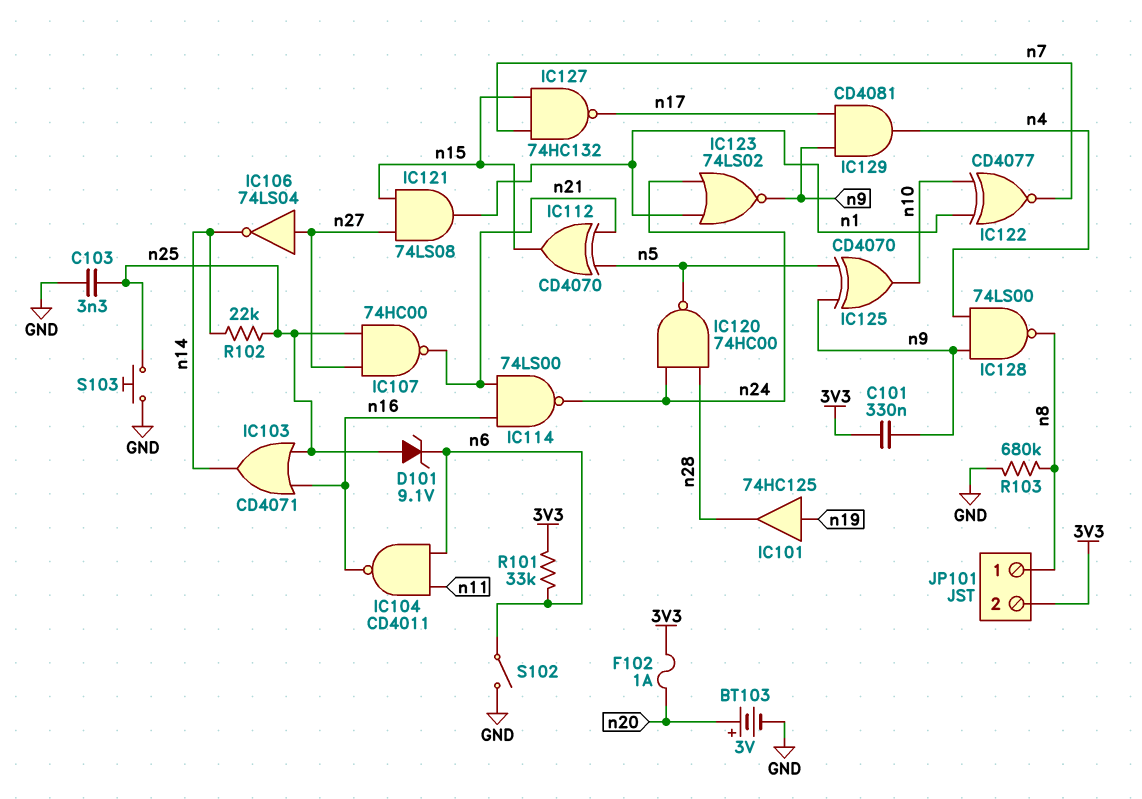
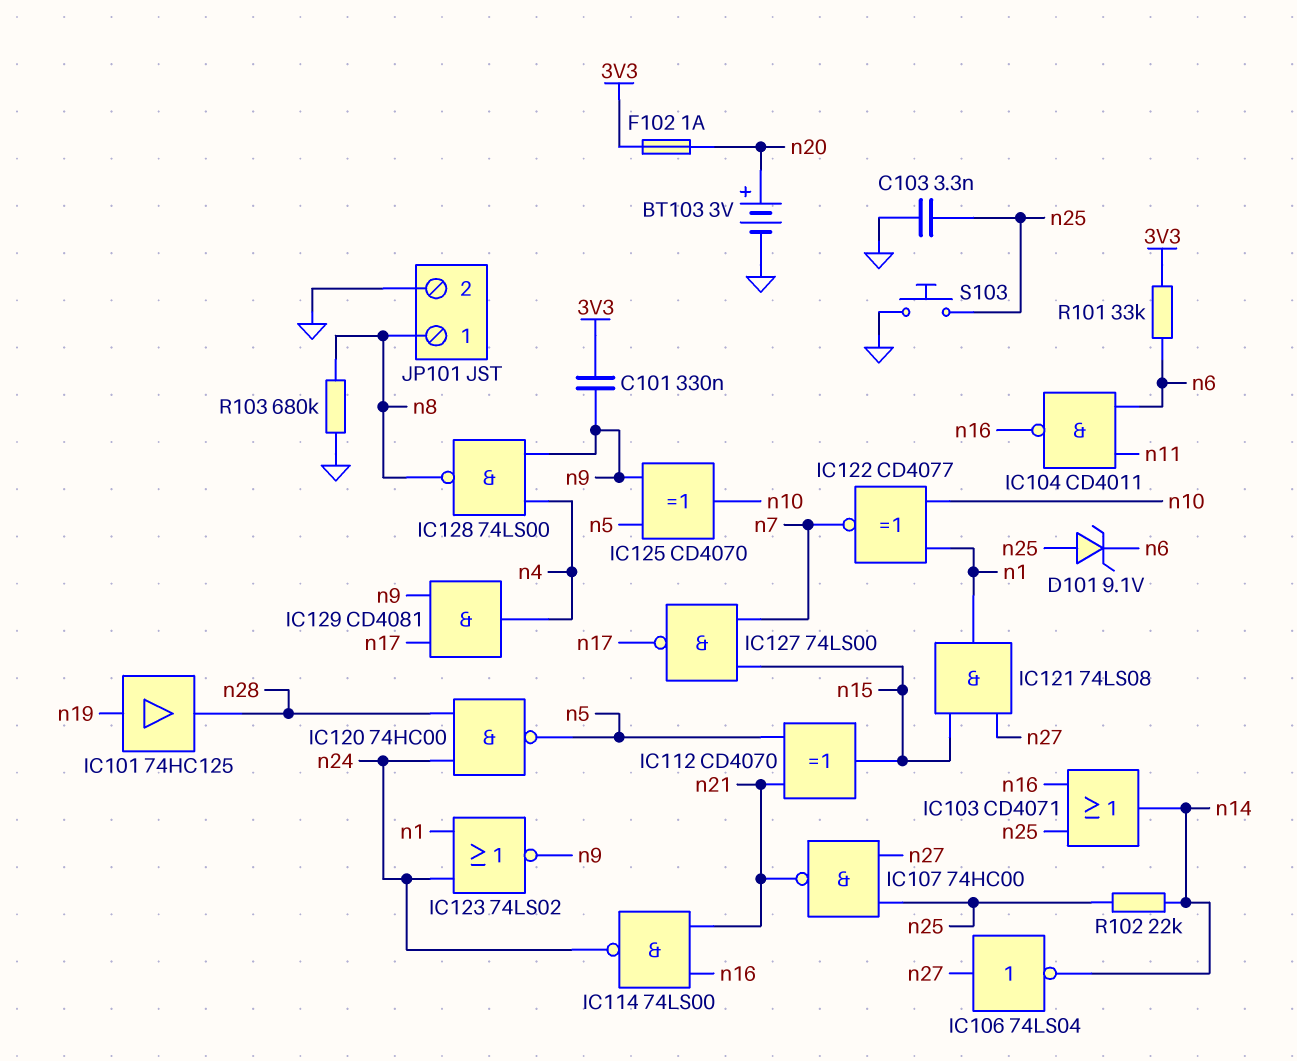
IC127: NAND 74HC132 (in n7, in n15, out n17) -> NAND 74LS00 (in n7, in n15, out n17)
JP101 pin 2: 3V3 -> GND
S102: switch (GND, n6) -> none

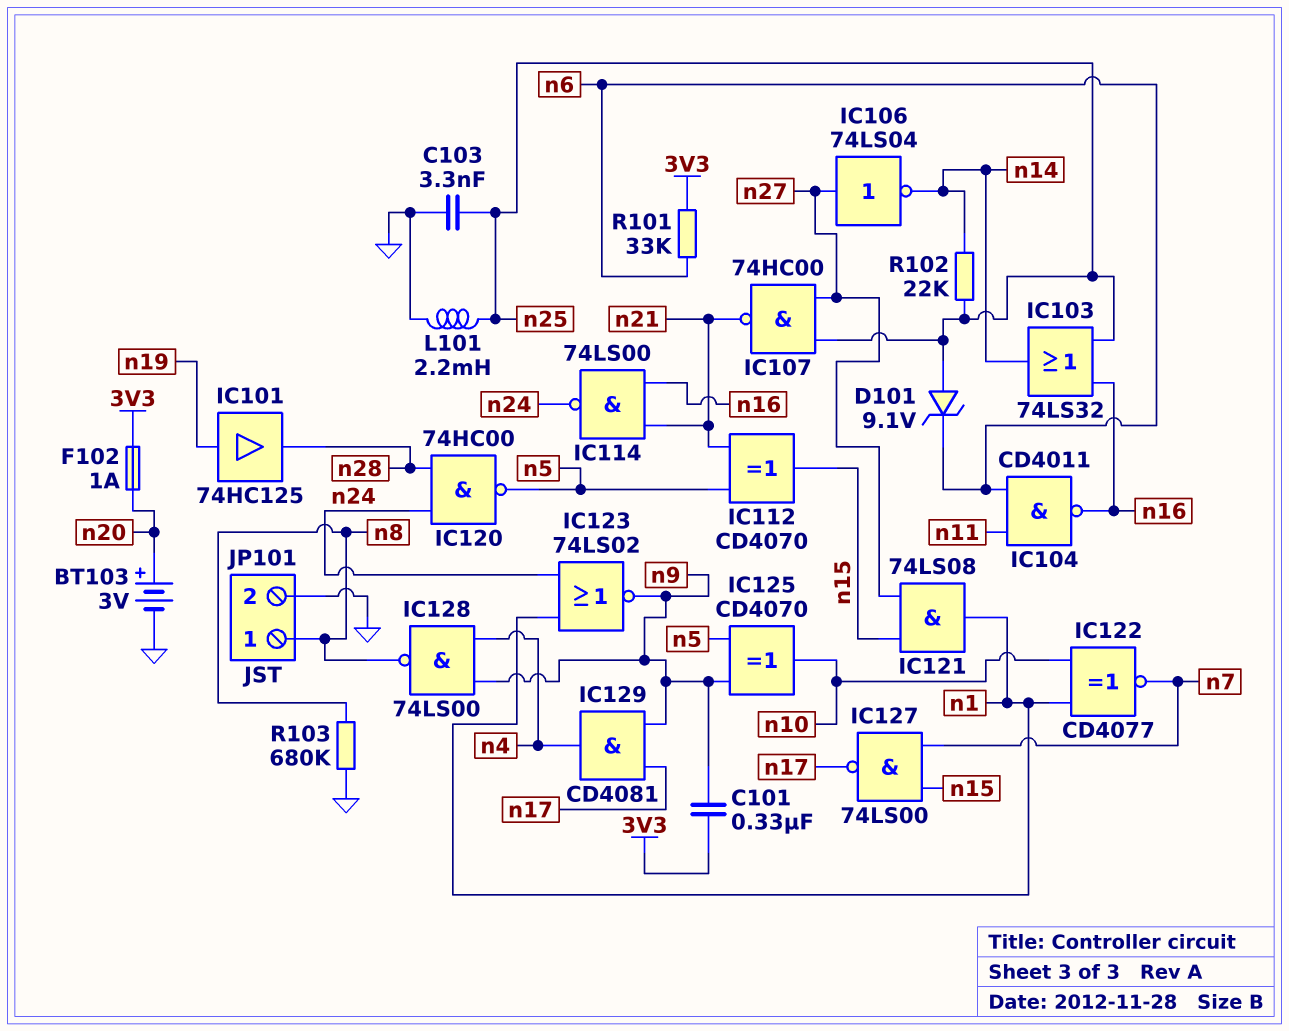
IC103: OR CD4071 (in n16, in n25, out n14) -> OR 74LS32 (in n16, in n25, out n14)
L101: none -> 2.2mH (GND, n25)
S103: button (GND, n25) -> none

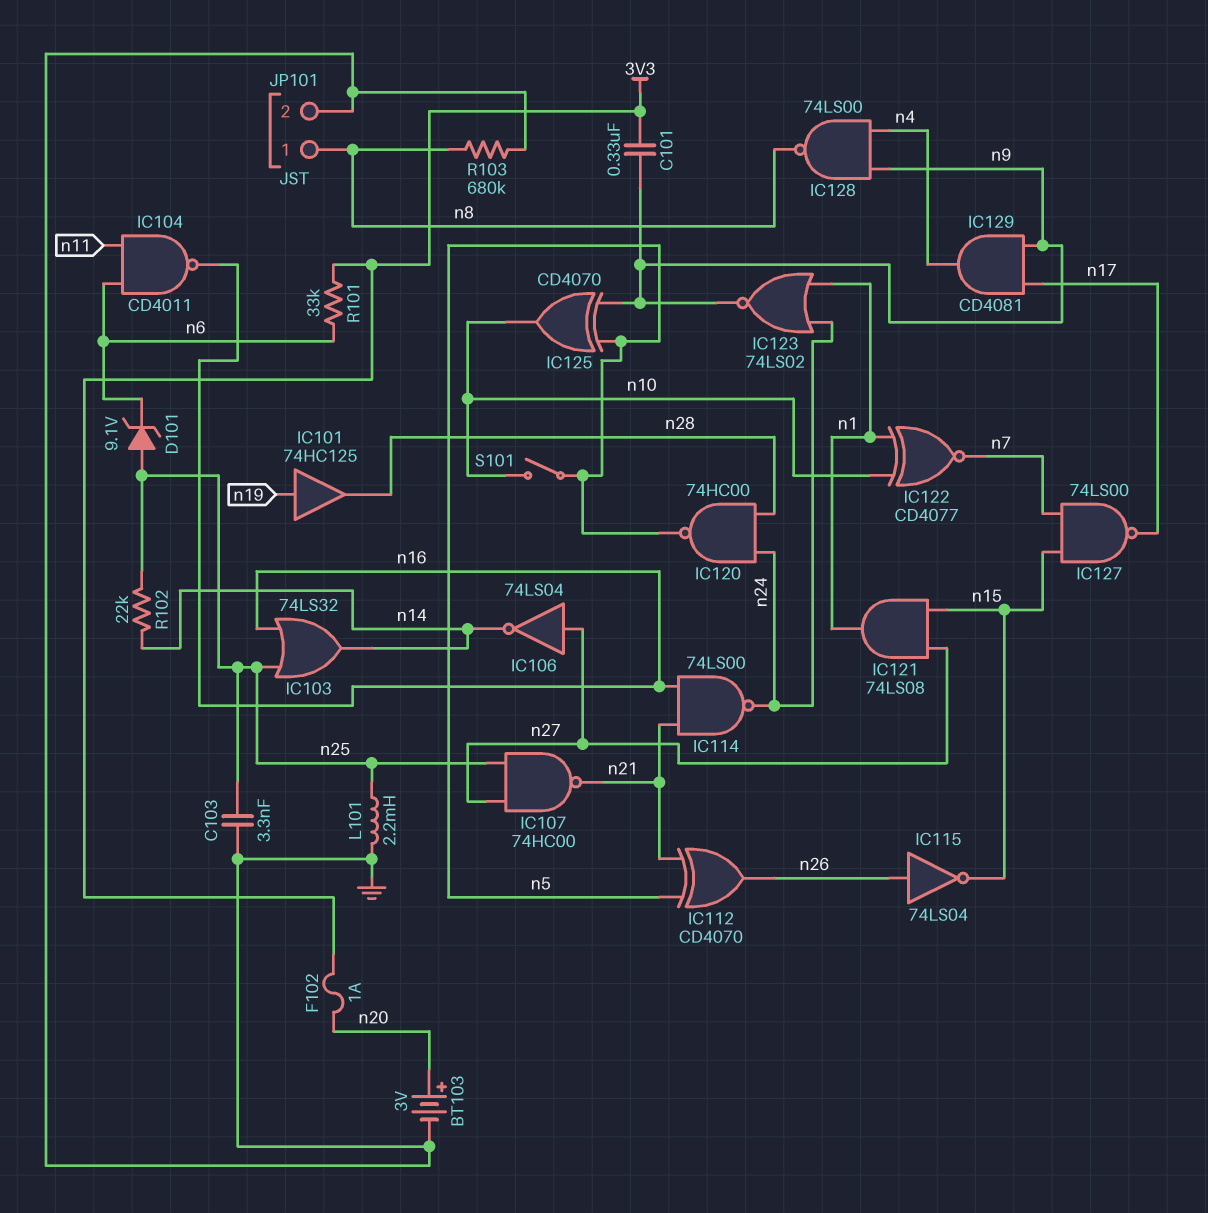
IC112: XOR CD4070 (in n5, in n21, out n15) -> XOR CD4070 (in n5, in n21, out n26)
IC115: none -> NOT 74LS04 (in n26, out n15)
S101: none -> switch (n5, n10)

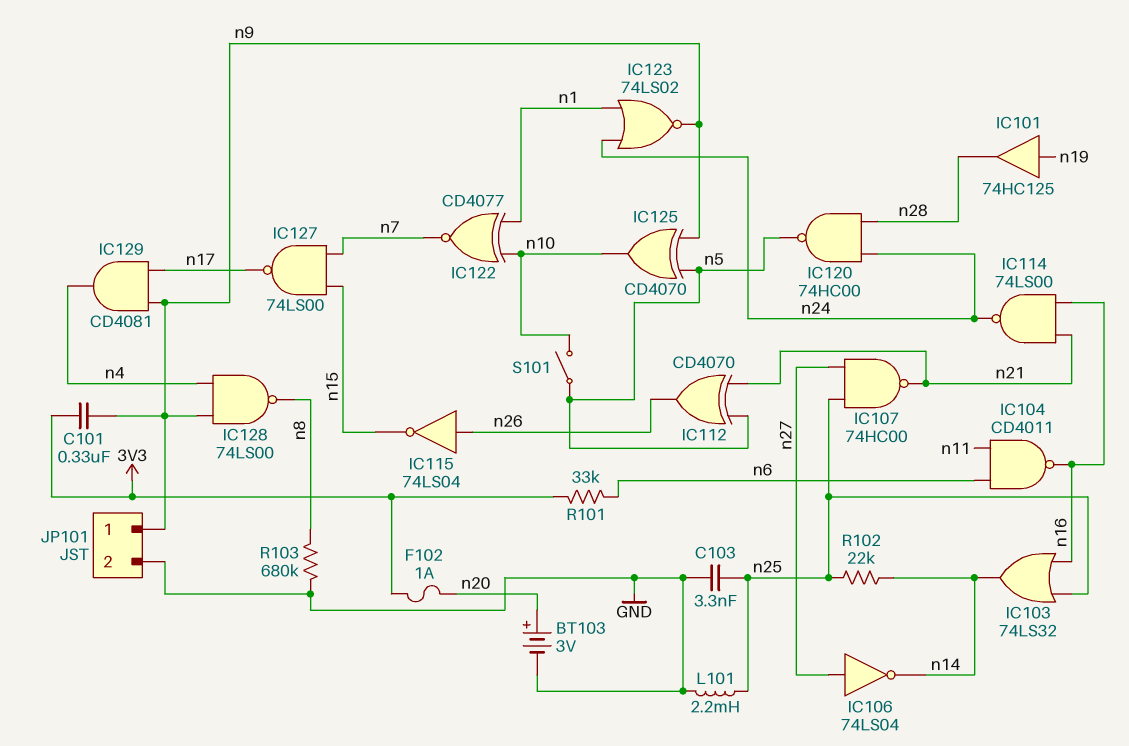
D101: zener 9.1V (A n25, K n6) -> none
IC121: AND 74LS08 (in n15, in n27, out n1) -> none
JP101 pin 1: n8 -> n9

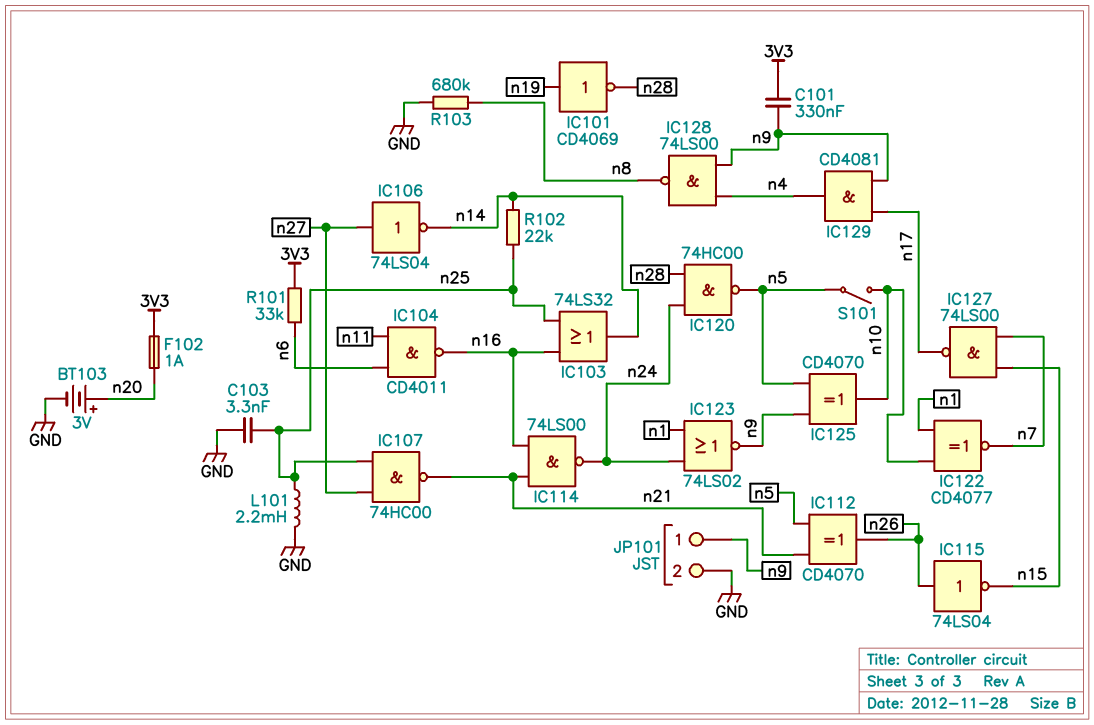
IC101: buffer 74HC125 (in n19, out n28) -> NOT CD4069 (in n19, out n28)

